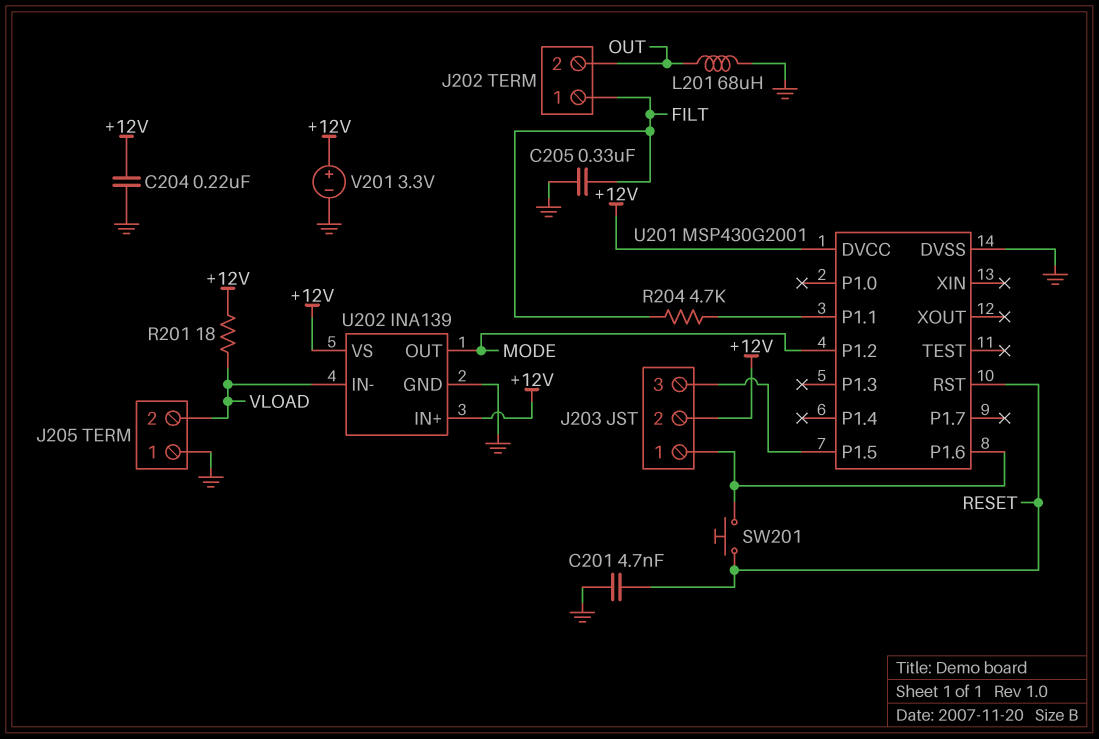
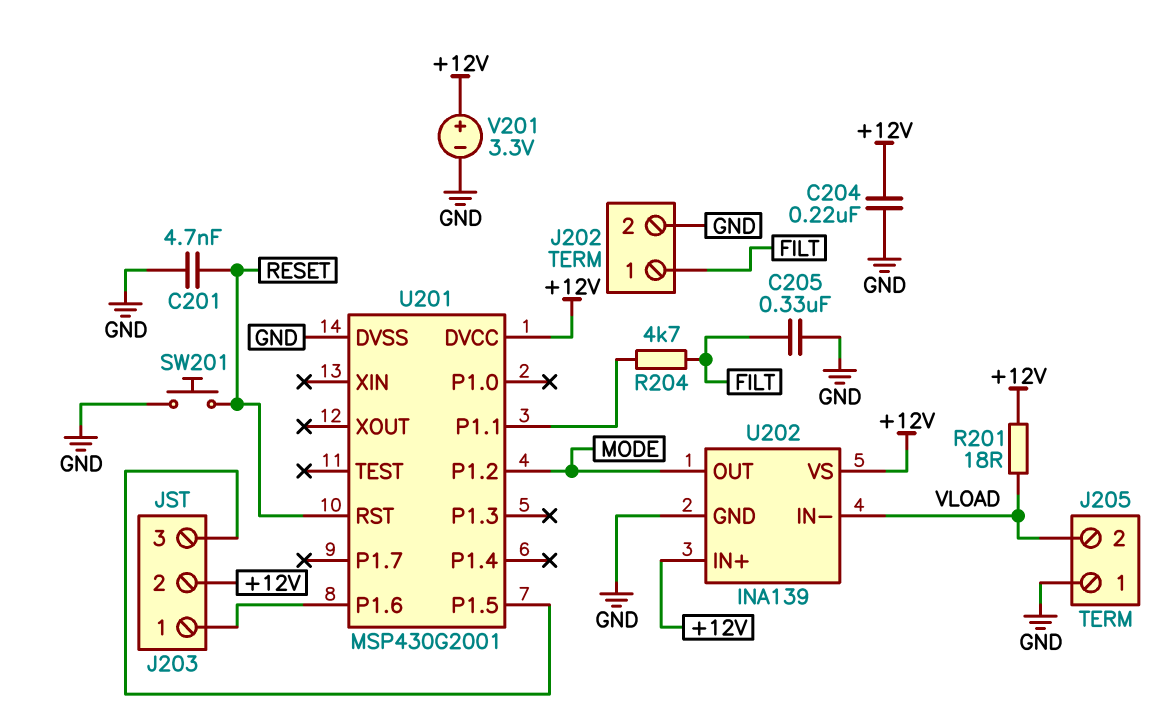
J202 pin 2: OUT -> GND
L201: 68uH (GND, OUT) -> none
SW201: button (J203/1, RESET) -> button (GND, RESET)

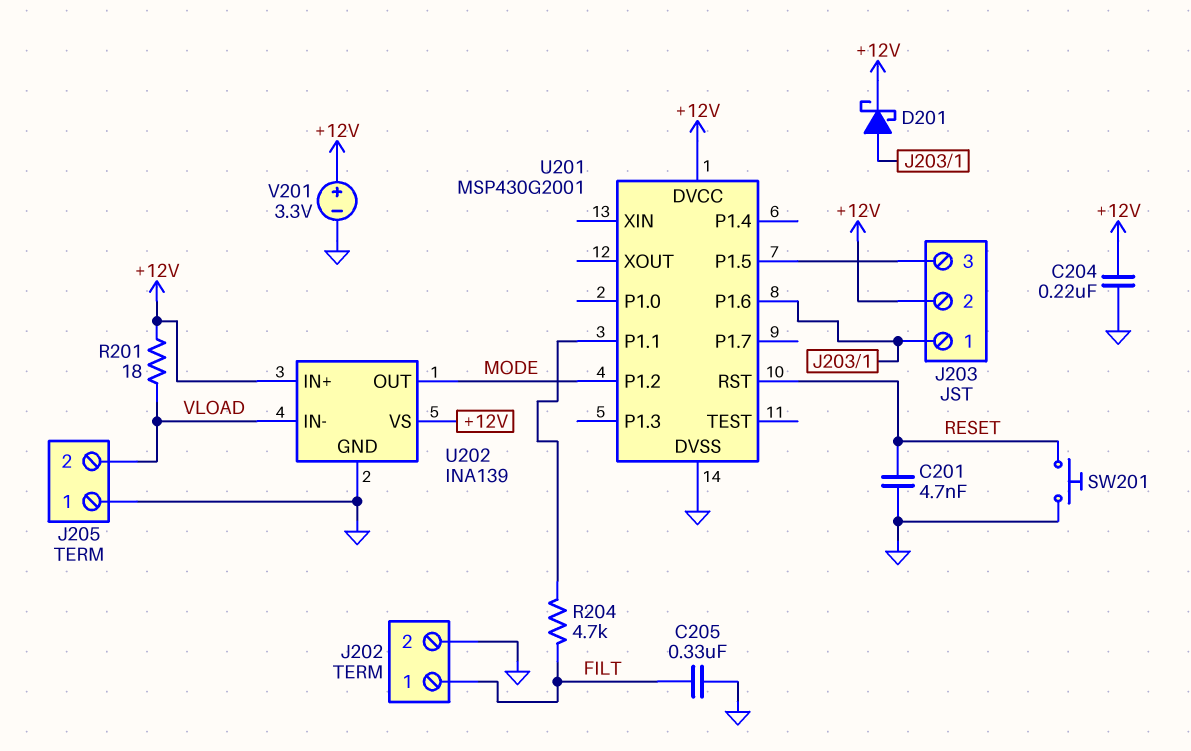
D201: none -> schottky (A J203/1, K +12V)

